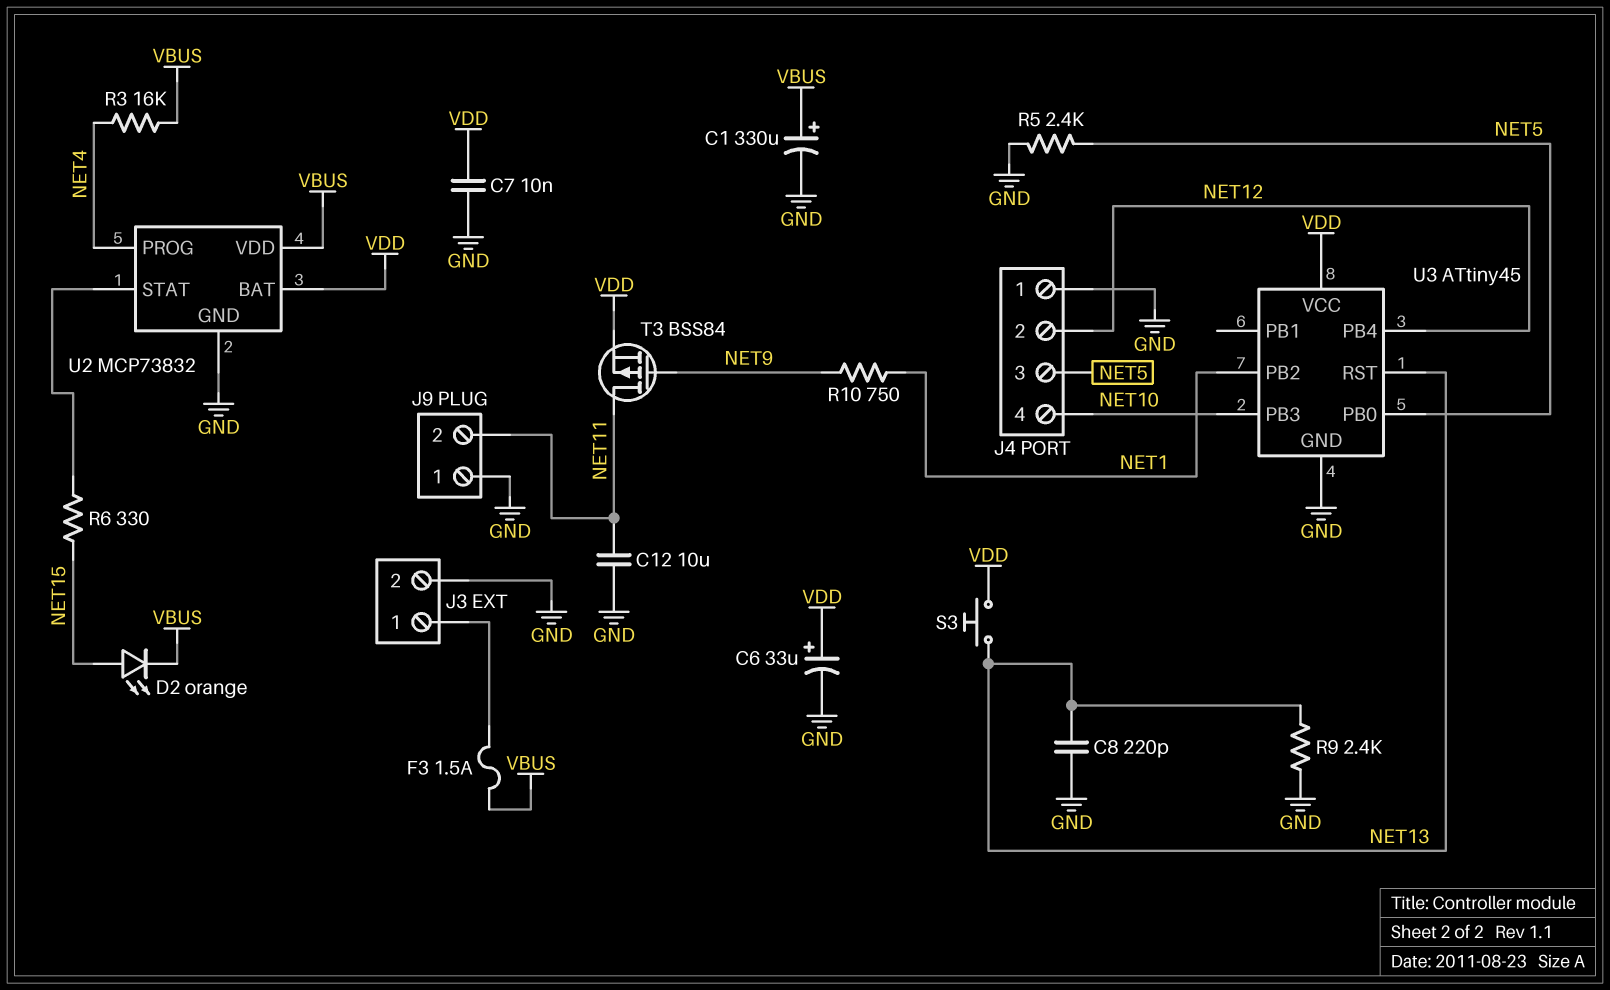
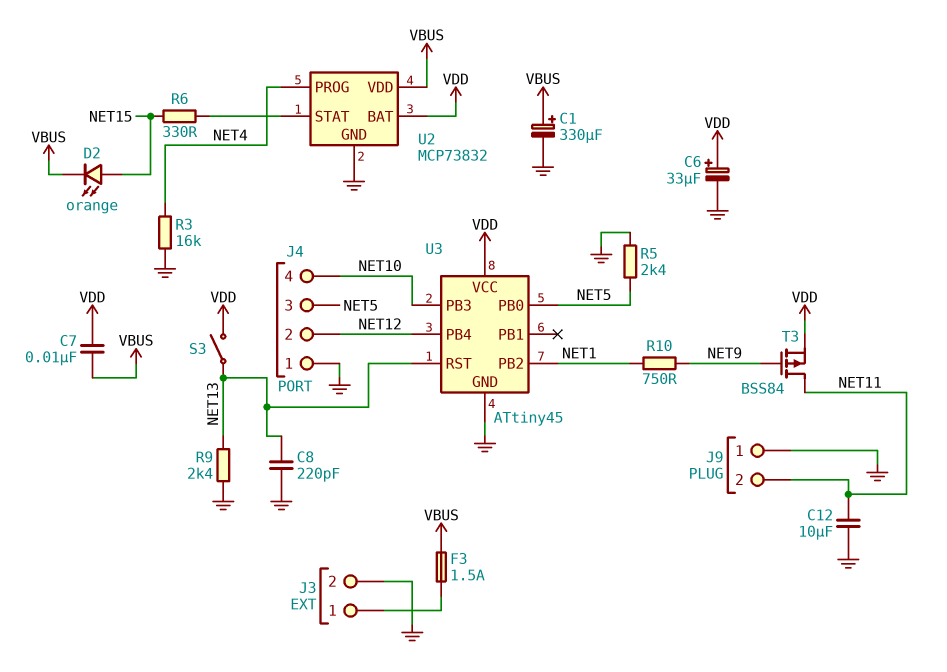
C7: 10nF (GND, VDD) -> 10nF (VBUS, VDD)
R3: 16k (NET4, VBUS) -> 16k (GND, NET4)
S3: button (NET13, VDD) -> switch (NET13, VDD)

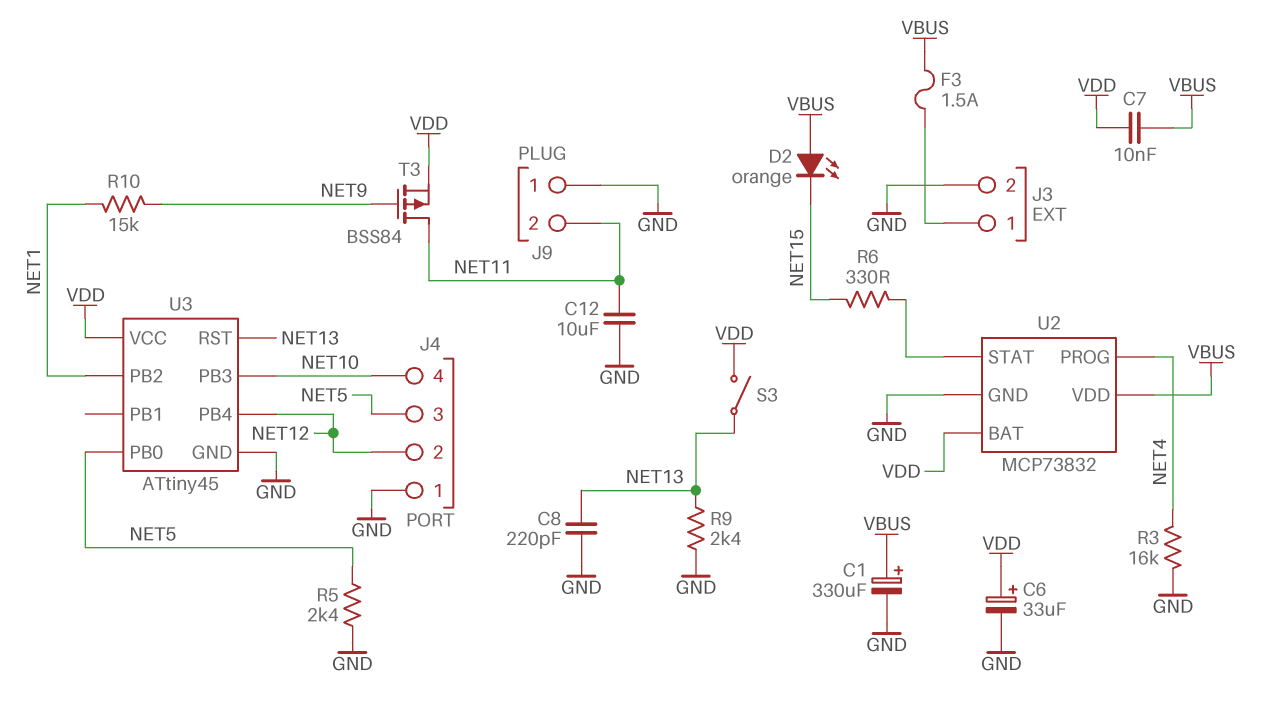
D2: LED orange (A NET15, K VBUS) -> LED orange (A VBUS, K NET15)
R10: 750 (NET1, NET9) -> 15k (NET1, NET9)

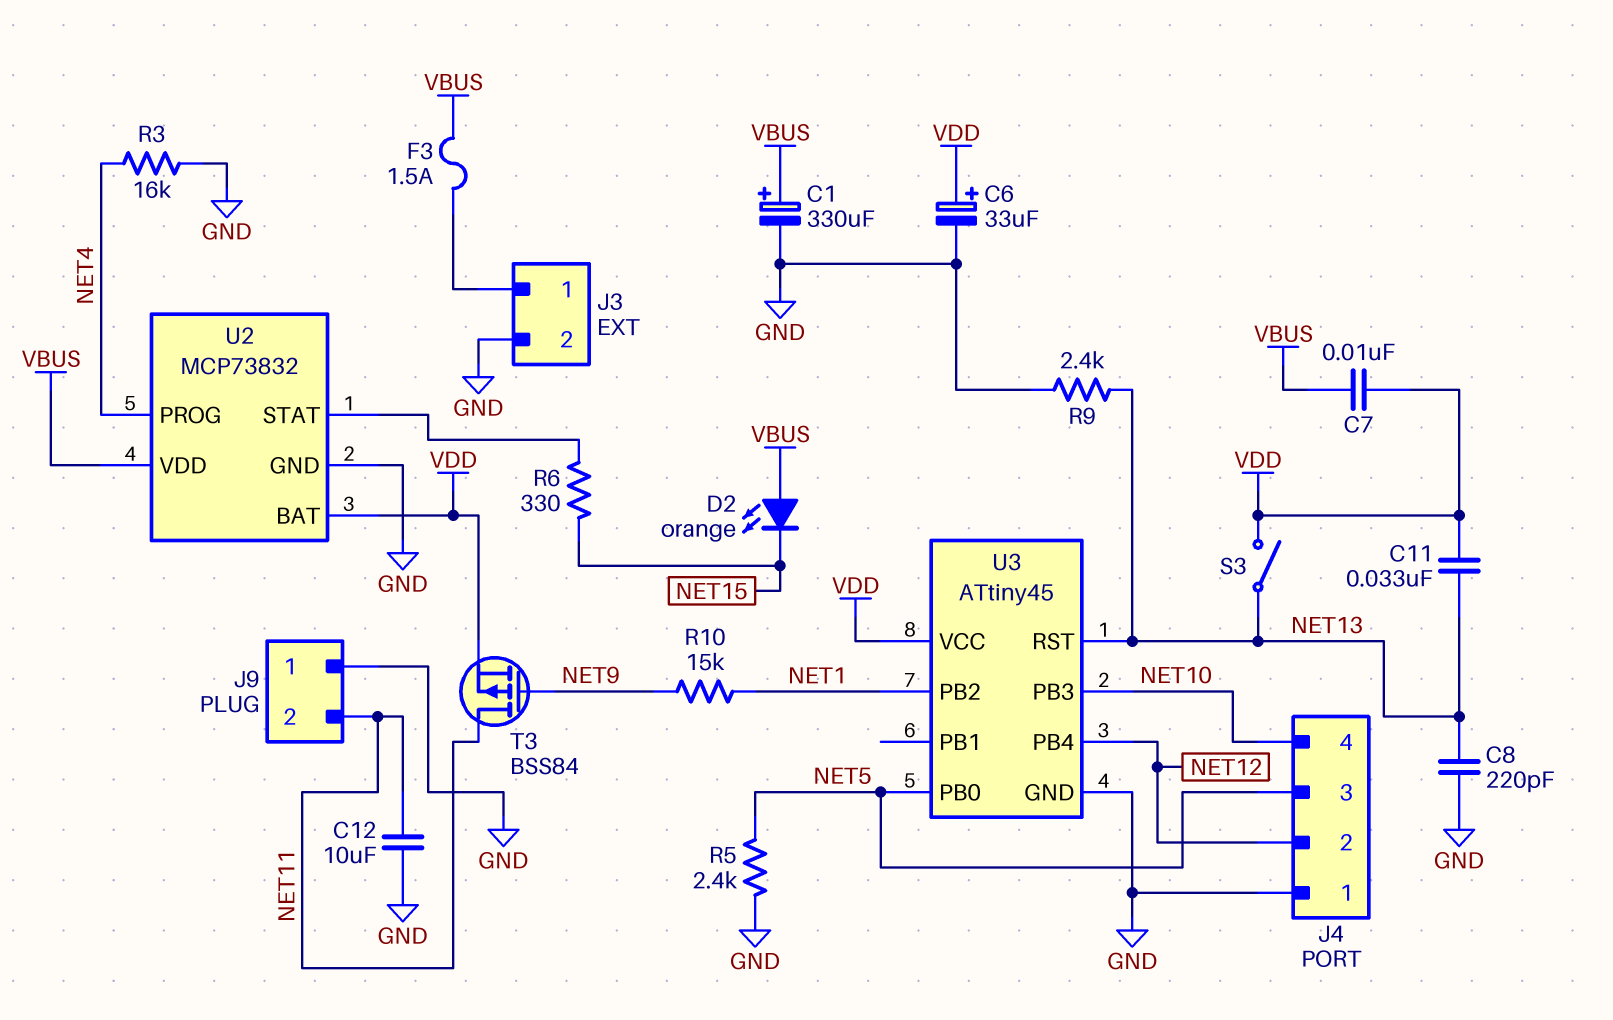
C11: none -> 33nF (NET13, VDD)

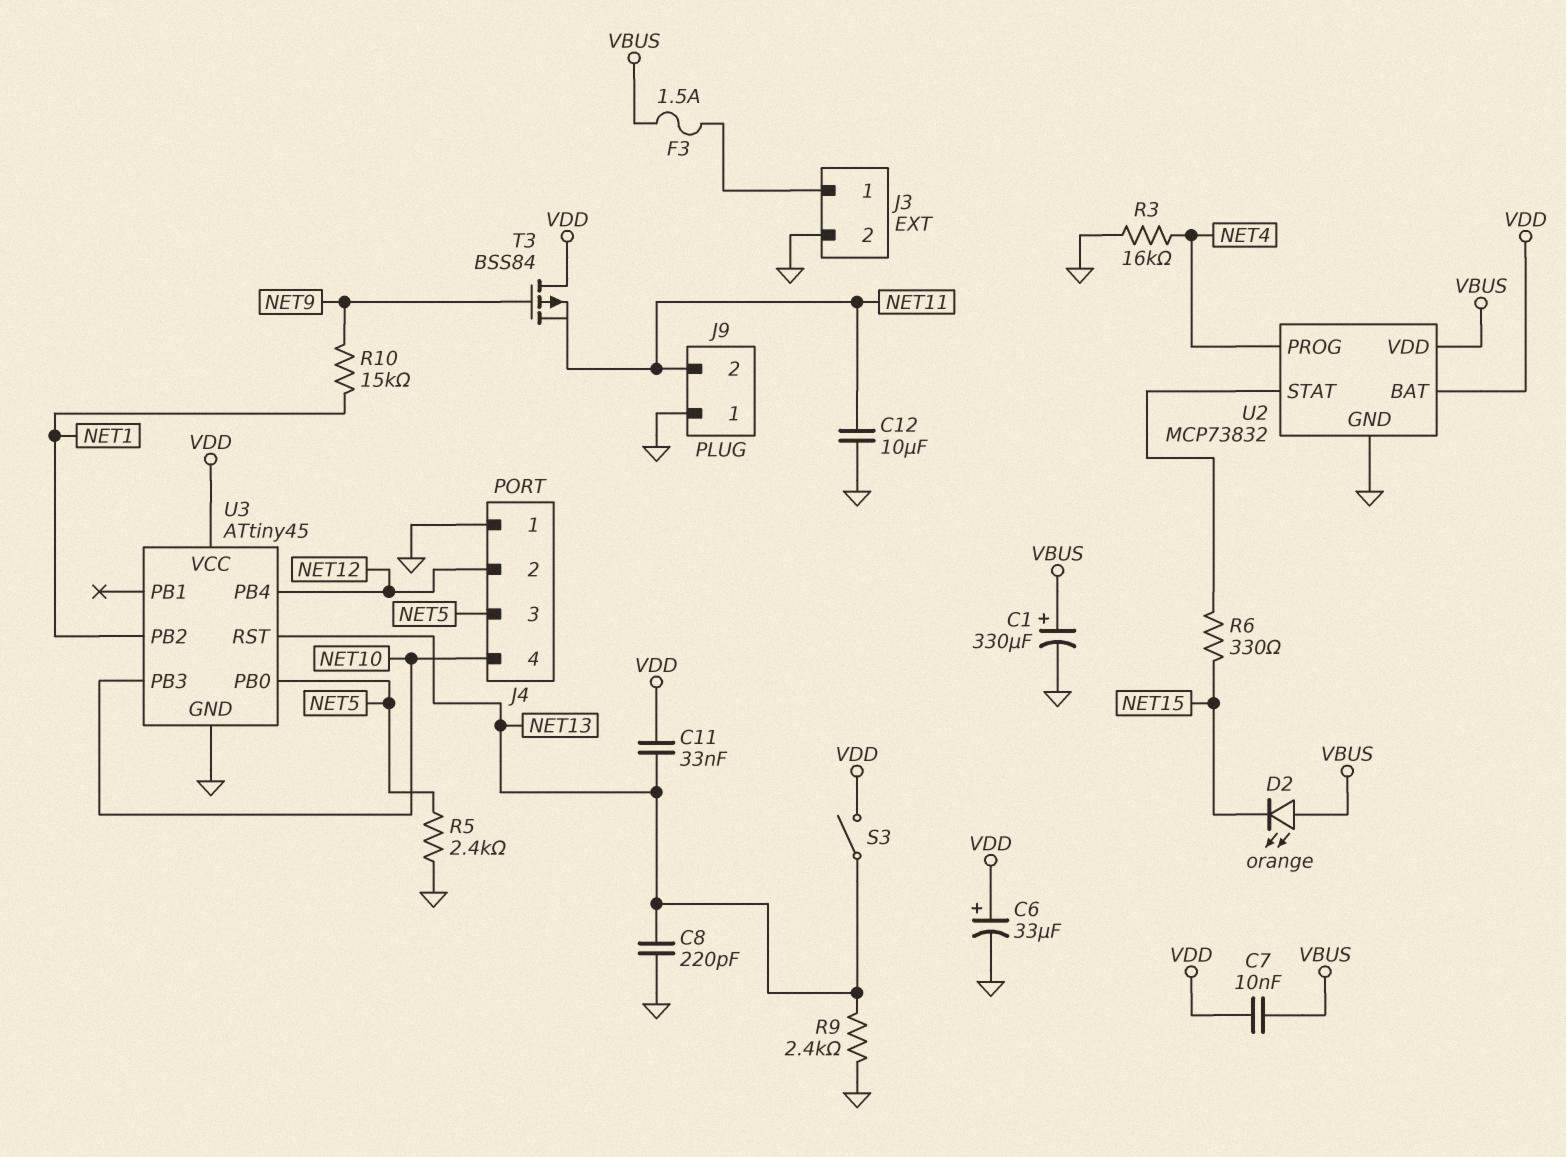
T3: PMOS BSS84 (G NET9, D NET11, S VDD) -> PMOS BSS84 (G NET9, D VDD, S NET11)

